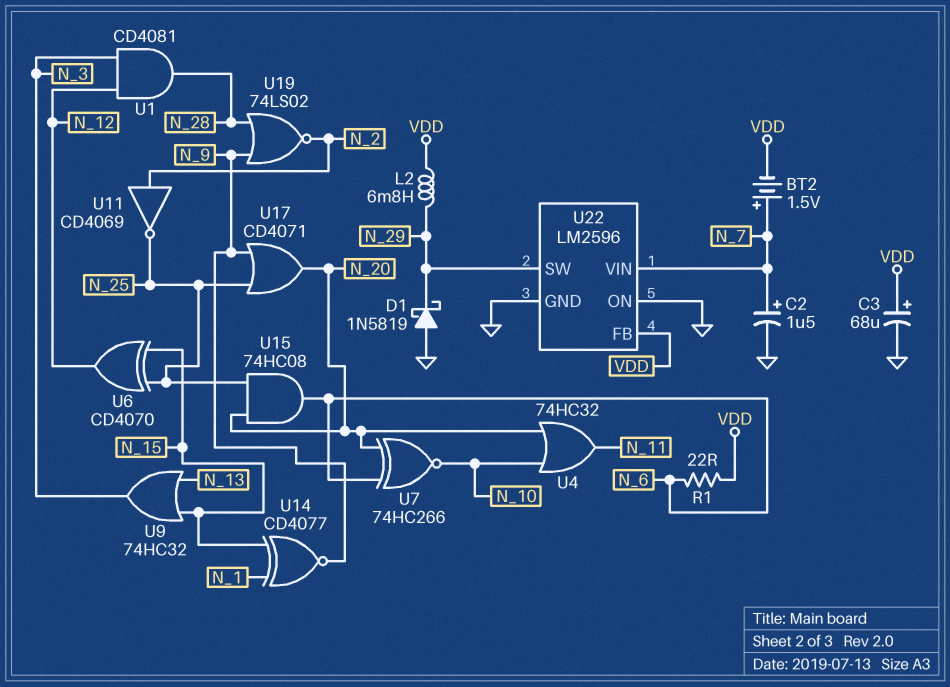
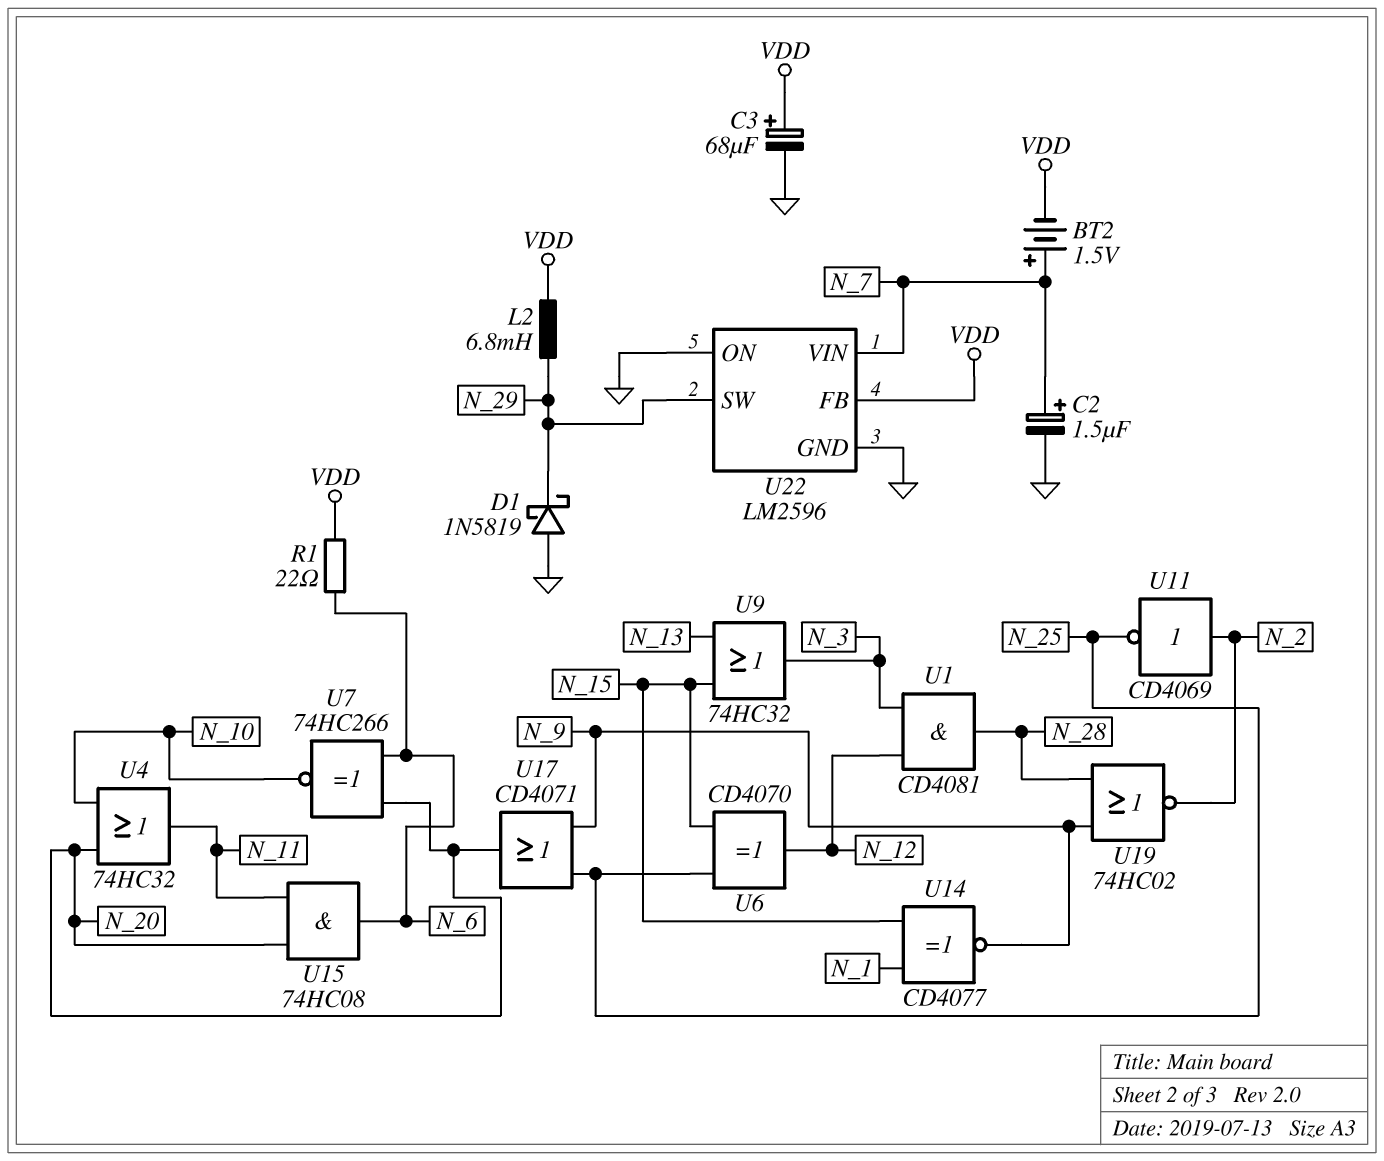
U15: AND 74HC08 (in N_20, in N_25, out N_6) -> AND 74HC08 (in N_11, in N_20, out N_6)
U19: NOR 74LS02 (in N_9, in N_28, out N_2) -> NOR 74HC02 (in N_9, in N_28, out N_2)

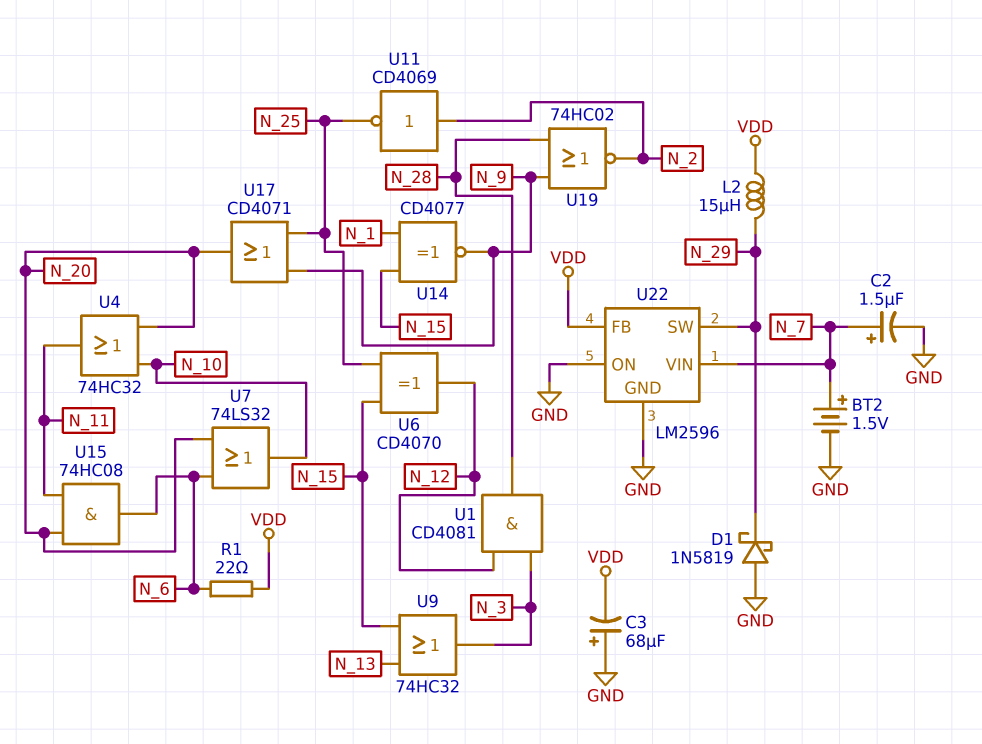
BT2: 1.5V (plus N_7, minus VDD) -> 1.5V (plus N_7, minus GND)
C3: 68uF (plus VDD, minus GND) -> 68uF (plus GND, minus VDD)
L2: 6.8mH (N_29, VDD) -> 15uH (N_29, VDD)
U7: XNOR 74HC266 (in N_6, in N_20, out N_10) -> OR 74LS32 (in N_6, in N_20, out N_10)

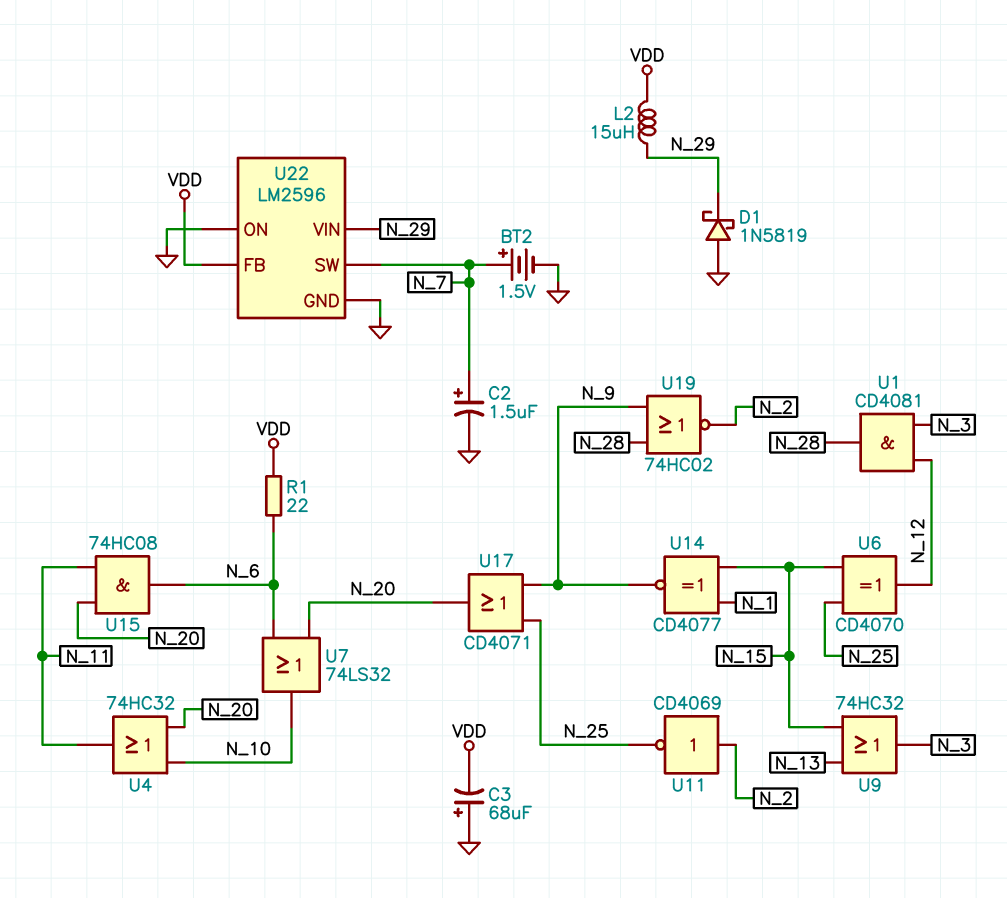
U22 pin SW: N_29 -> N_7
U22 pin VIN: N_7 -> N_29

